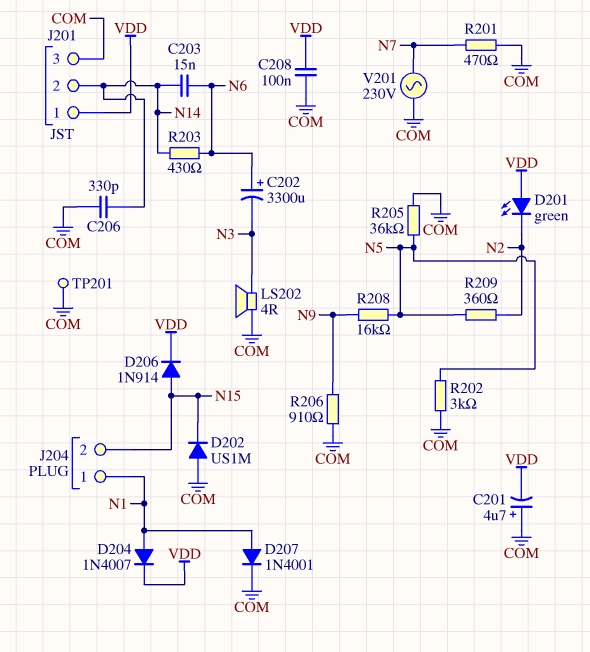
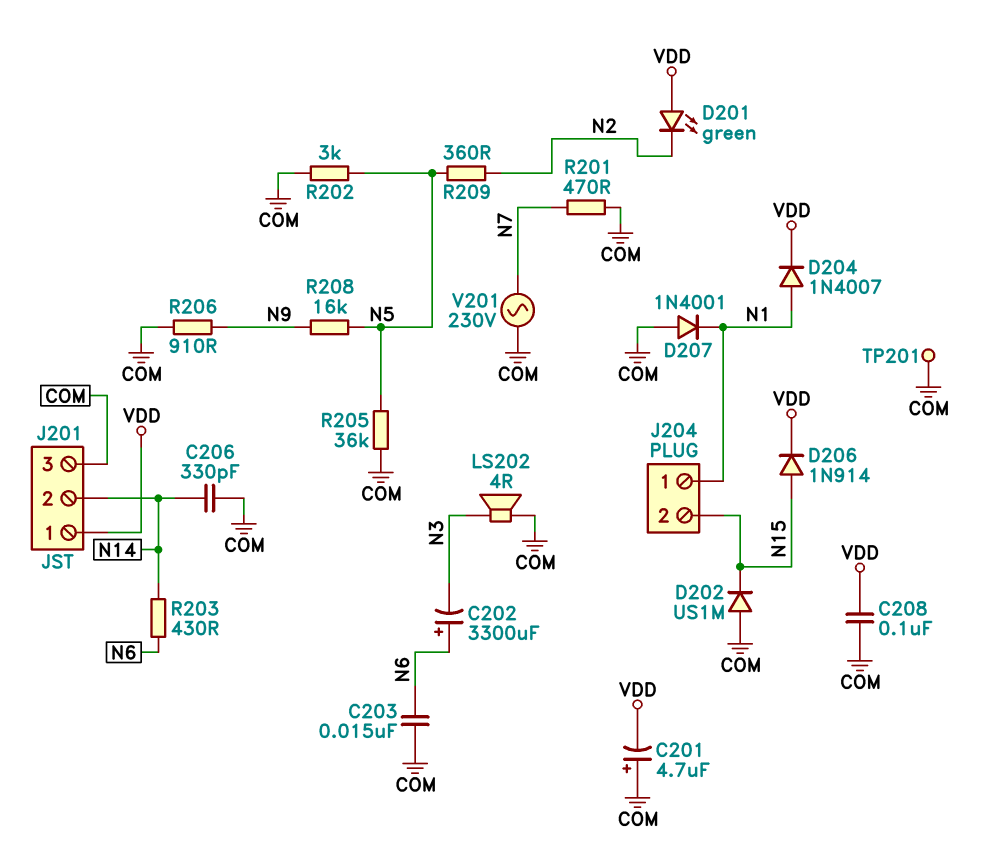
C203: 15nF (N6, N14) -> 15nF (COM, N6)
D207: diode 1N4001 (A N1, K COM) -> diode 1N4001 (A COM, K N1)

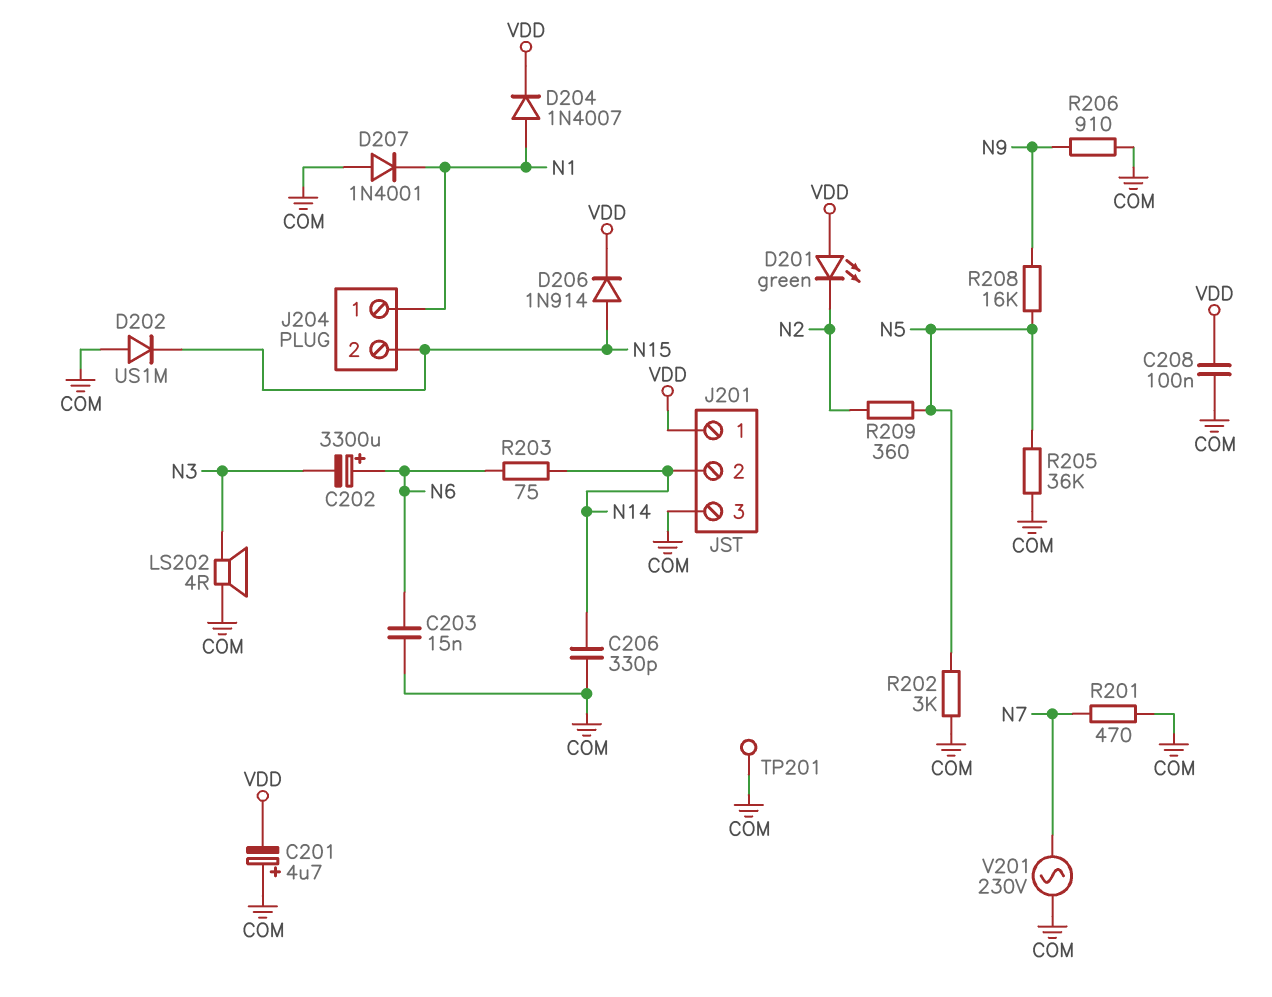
R203: 430 (N6, N14) -> 75 (N6, N14)

